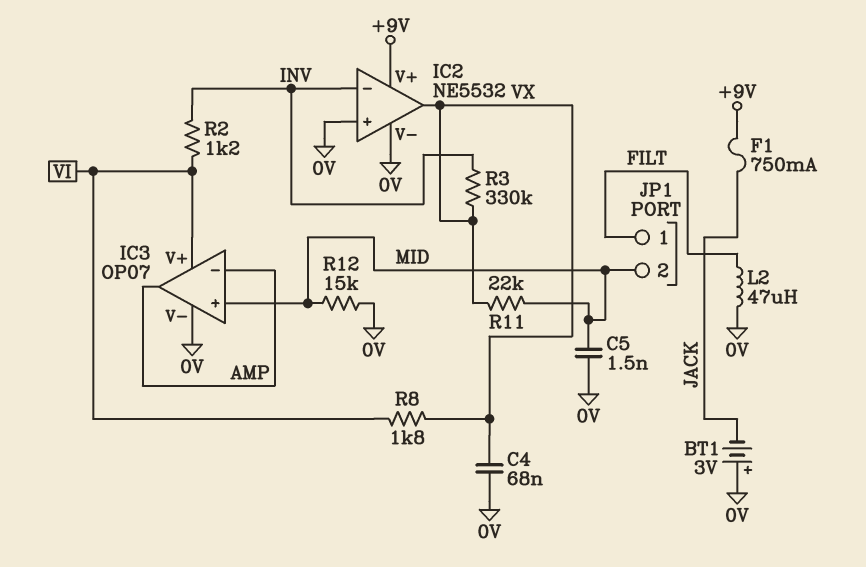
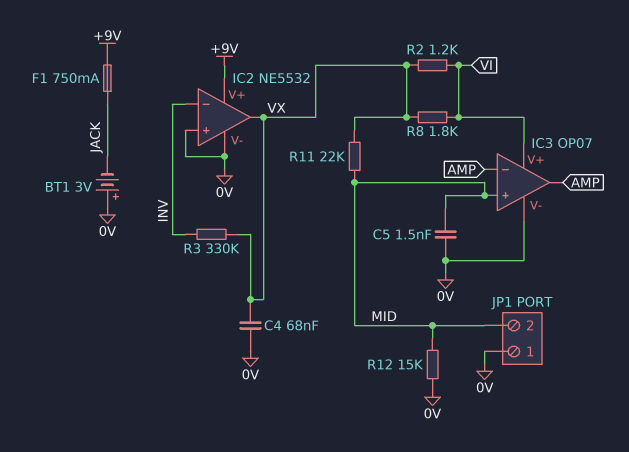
JP1 pin 1: FILT -> 0V
L2: 47uH (0V, FILT) -> none
R2: 1.2k (INV, VI) -> 1.2k (VI, VX)

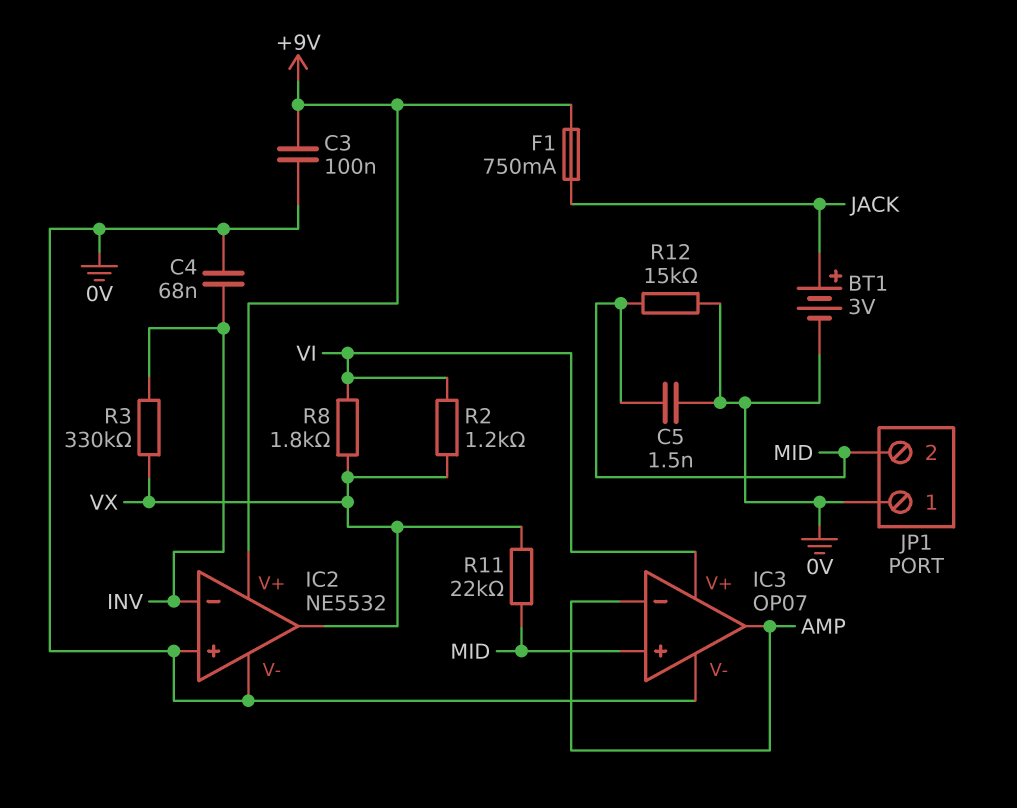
BT1: 3V (plus 0V, minus JACK) -> 3V (plus JACK, minus 0V)
C3: none -> 100nF (+9V, 0V)
C4: 68nF (0V, VX) -> 68nF (0V, INV)

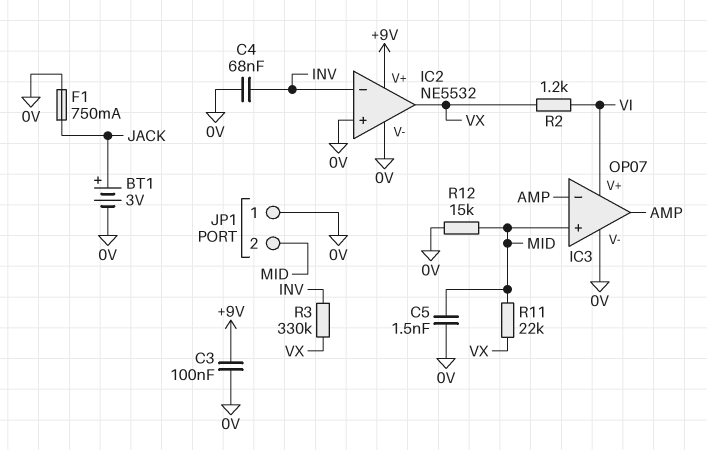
F1: 750mA (+9V, JACK) -> 750mA (0V, JACK)
R8: 1.8k (VI, VX) -> none

